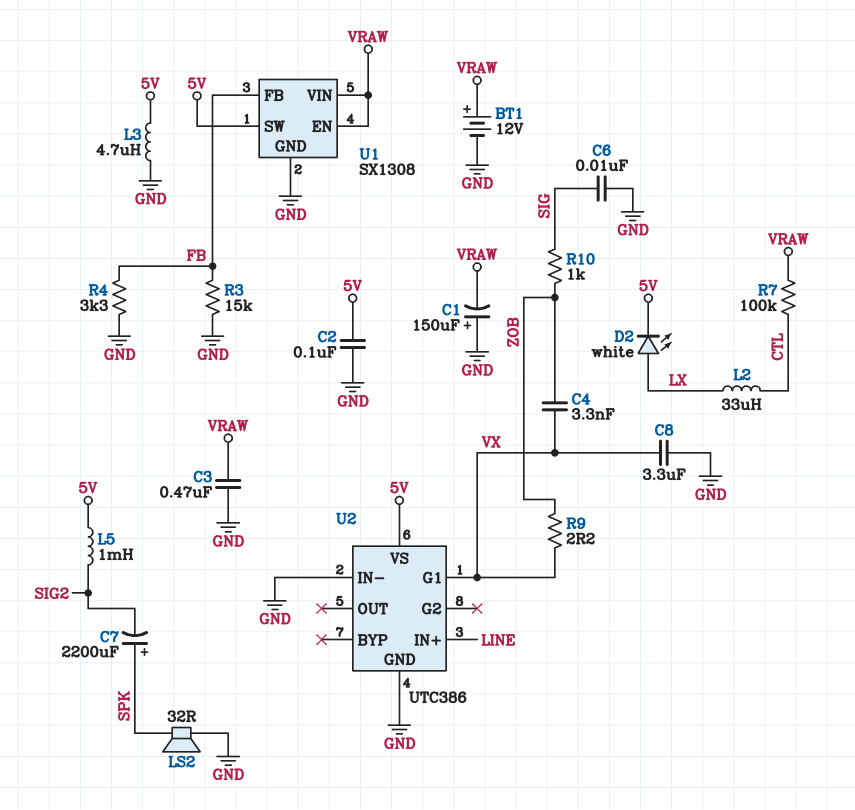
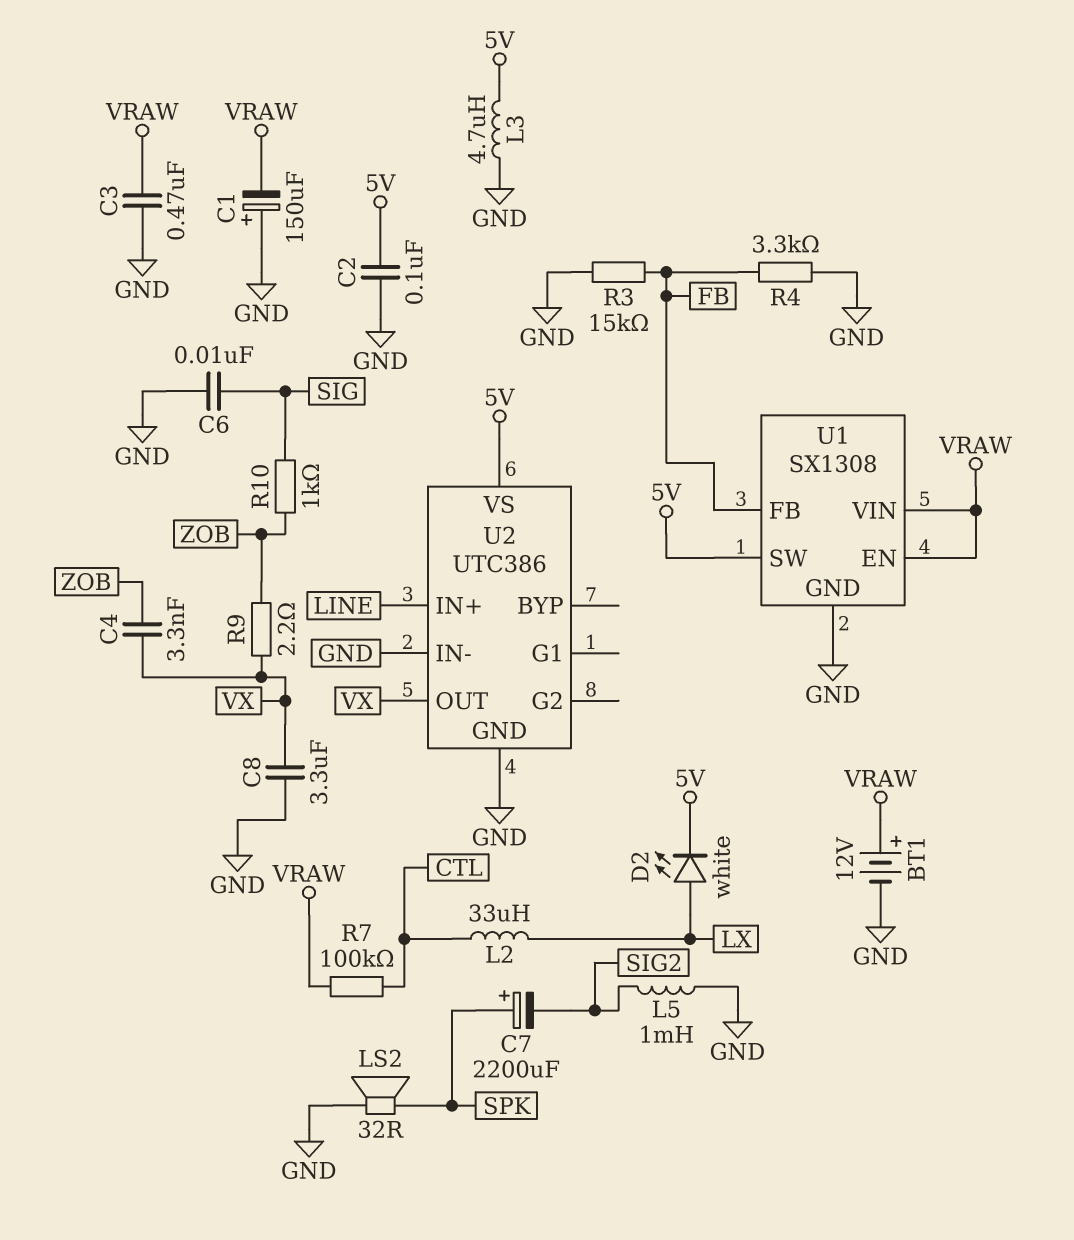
L5: 1mH (5V, SIG2) -> 1mH (GND, SIG2)
U2 pin G1: VX -> none
U2 pin OUT: none -> VX

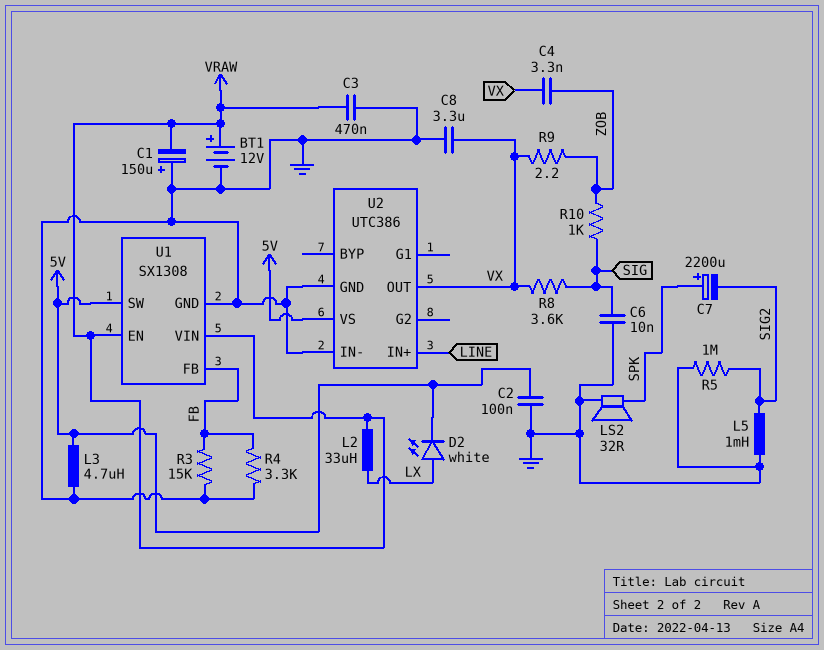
L2: 33uH (CTL, LX) -> 33uH (LX, VRAW)
R5: none -> 1M (GND, SIG2)
R7: 100k (CTL, VRAW) -> none
R8: none -> 3.6k (SIG, VX)

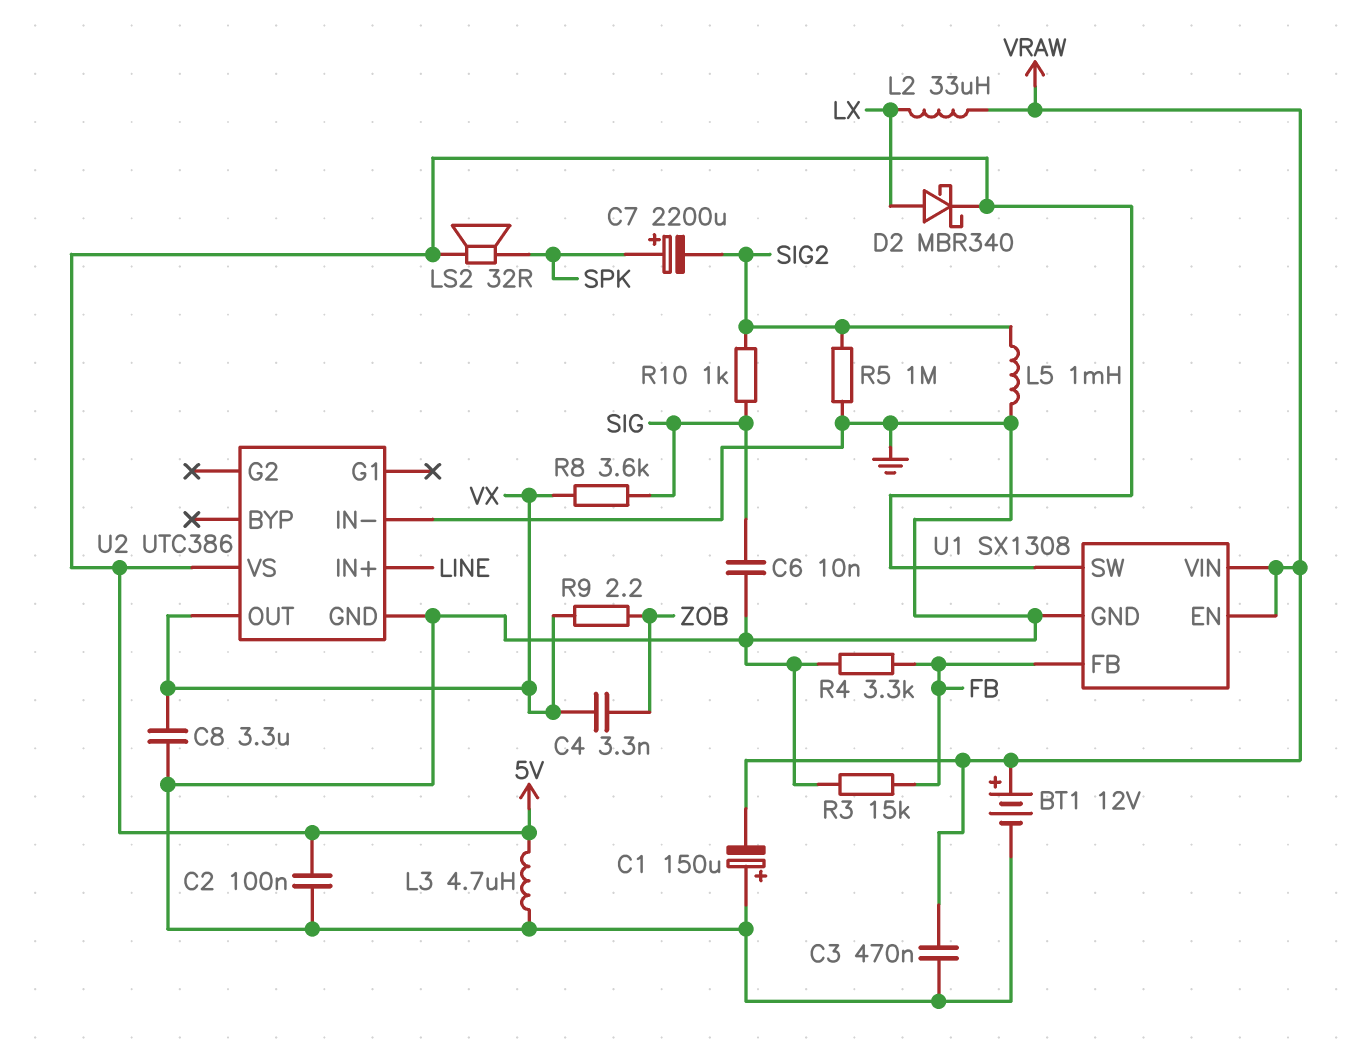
D2: LED white (A LX, K 5V) -> schottky MBR340 (A LX, K 5V)
LS2: speaker 32R (GND, SPK) -> speaker 32R (5V, SPK)
R10: 1k (SIG, ZOB) -> 1k (SIG, SIG2)

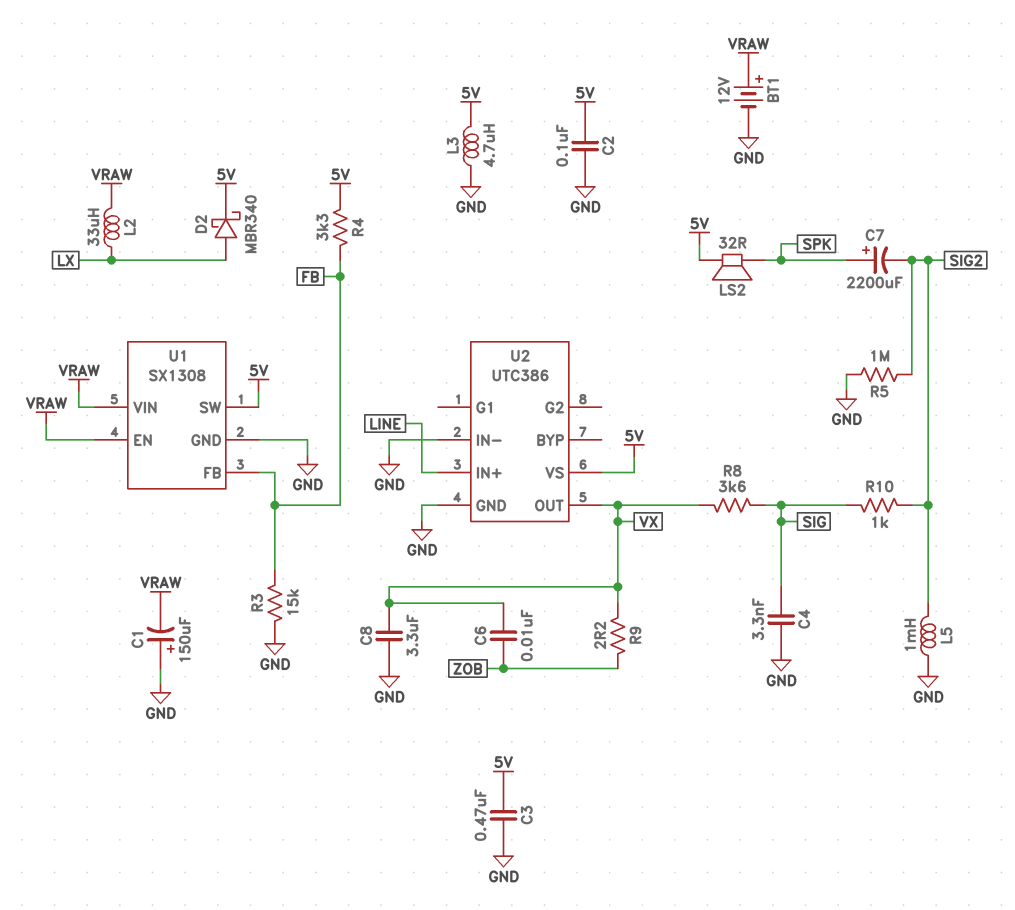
C3: 470nF (GND, VRAW) -> 470nF (5V, GND)
C4: 3.3nF (VX, ZOB) -> 3.3nF (GND, SIG)
C6: 10nF (GND, SIG) -> 10nF (VX, ZOB)
R4: 3.3k (FB, GND) -> 3.3k (5V, FB)

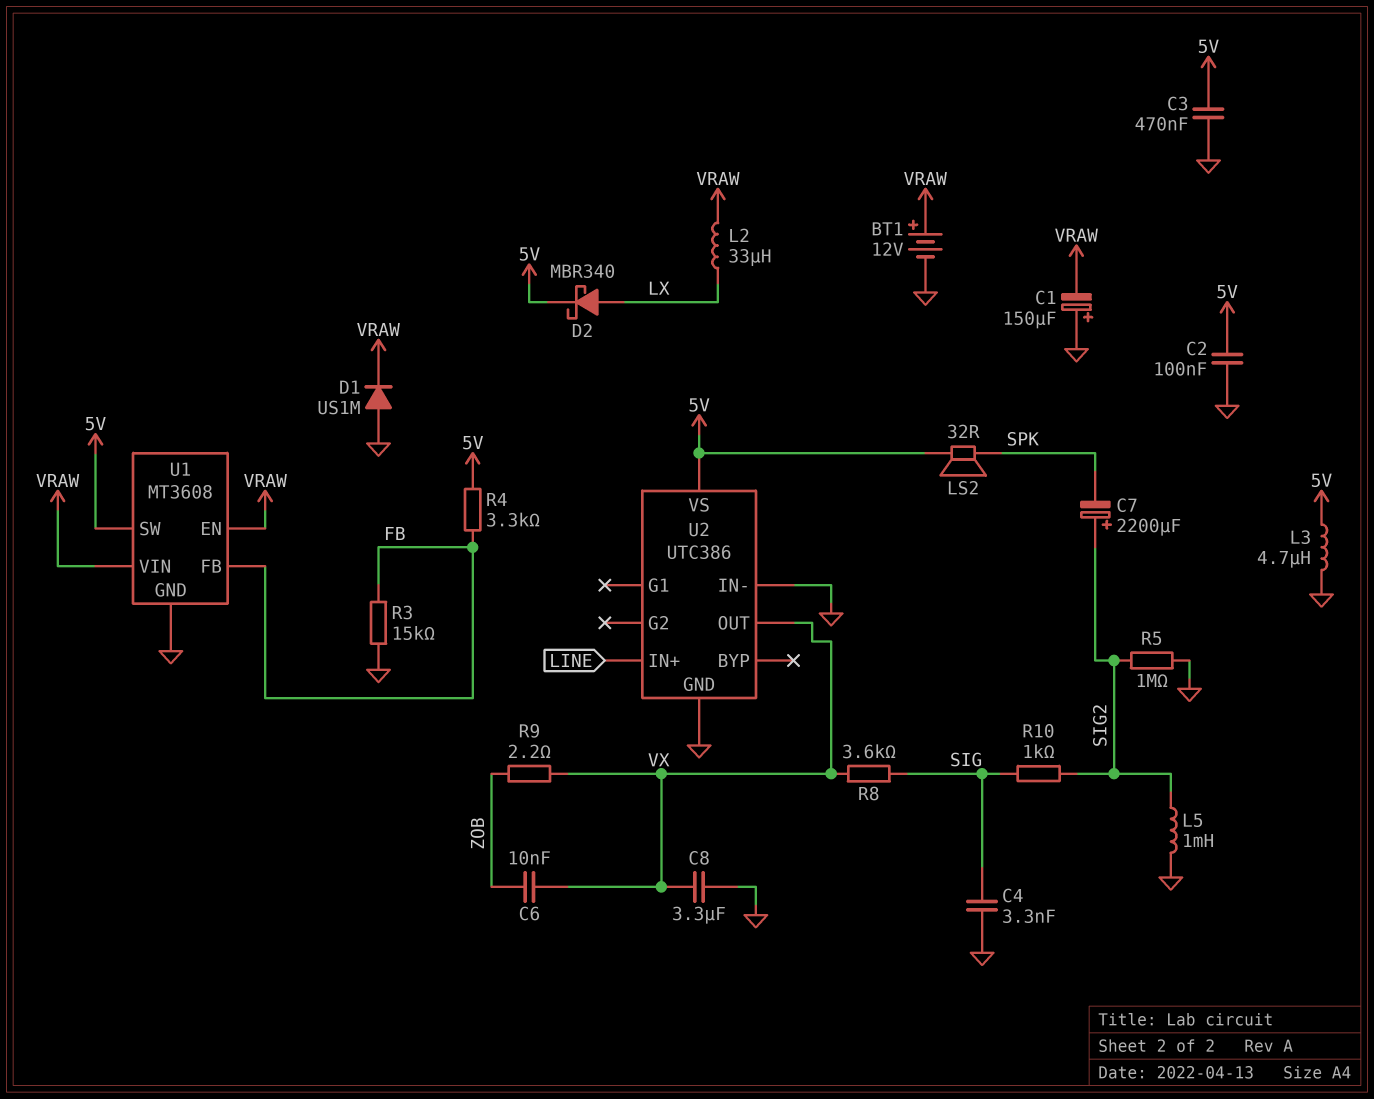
C7: 2200uF (plus SPK, minus SIG2) -> 2200uF (plus SIG2, minus SPK)
D1: none -> diode US1M (A GND, K VRAW)
U1: SX1308 -> MT3608

